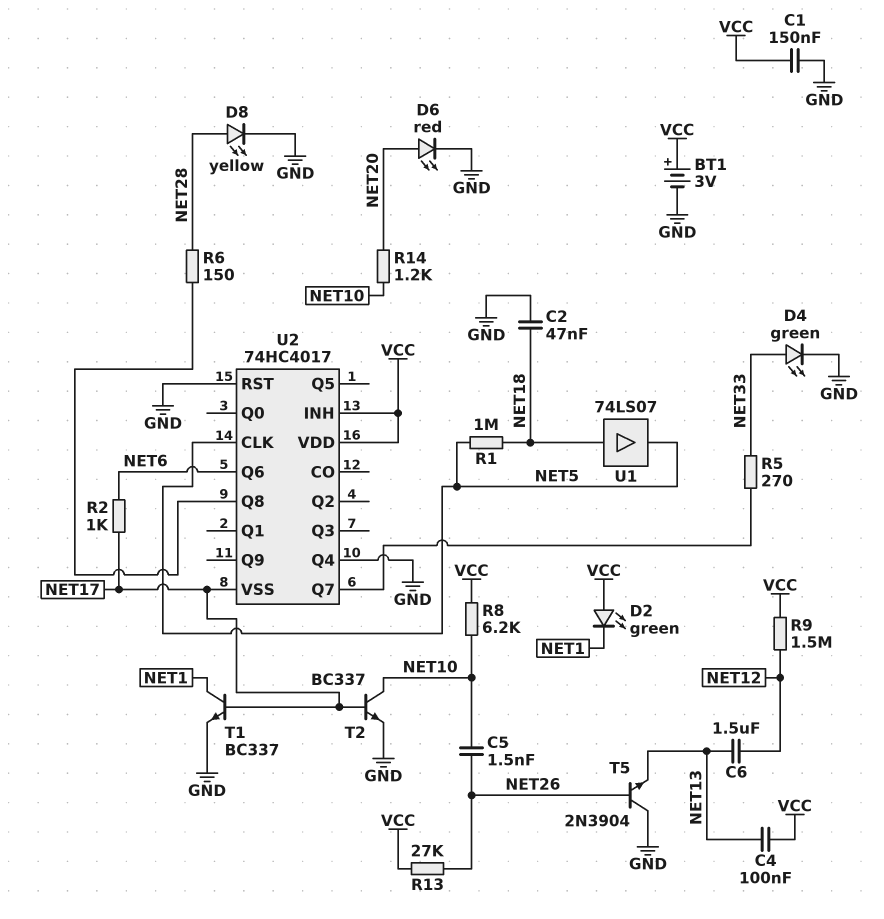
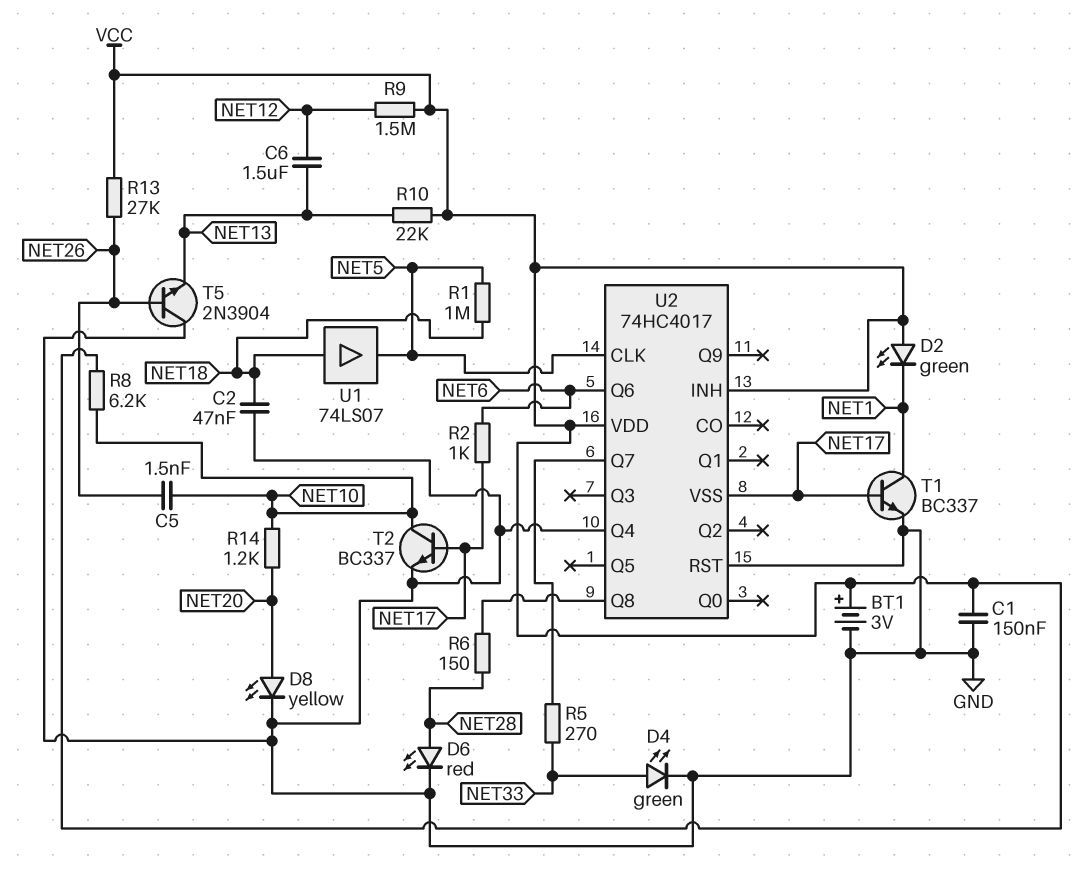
C4: 100nF (NET13, VCC) -> none
D6: LED red (A NET20, K GND) -> LED red (A NET28, K GND)
D8: LED yellow (A NET28, K GND) -> LED yellow (A NET20, K GND)
R10: none -> 22k (NET13, VCC)

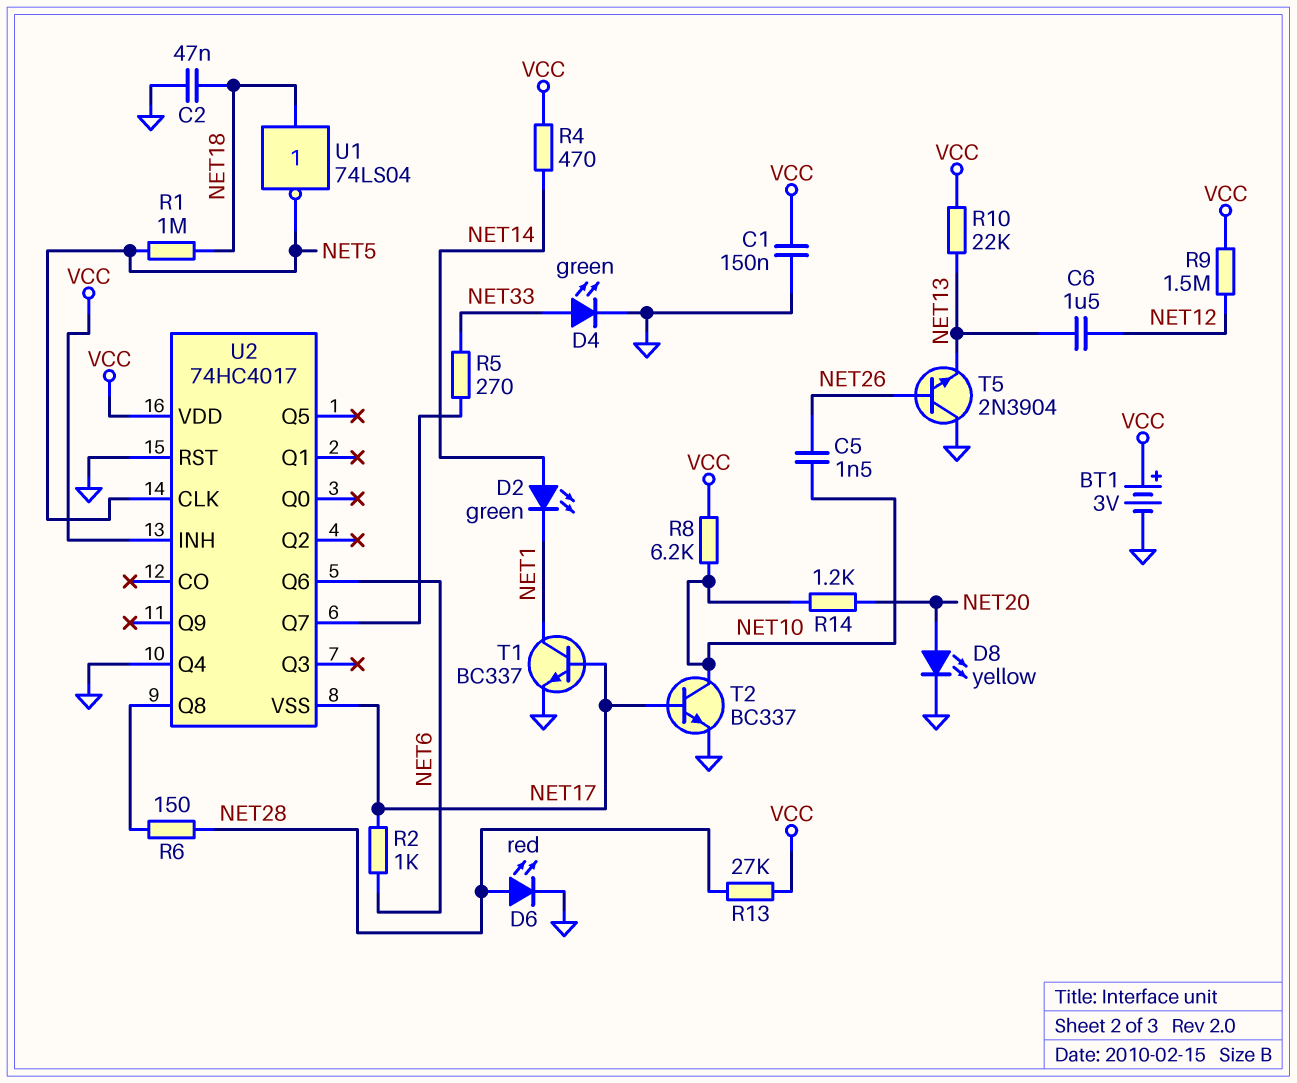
D2: LED green (A VCC, K NET1) -> LED green (A NET14, K NET1)
R4: none -> 470 (NET14, VCC)
R13: 27k (NET26, VCC) -> 27k (NET28, VCC)
U1: buffer 74LS07 (in NET18, out NET5) -> NOT 74LS04 (in NET18, out NET5)

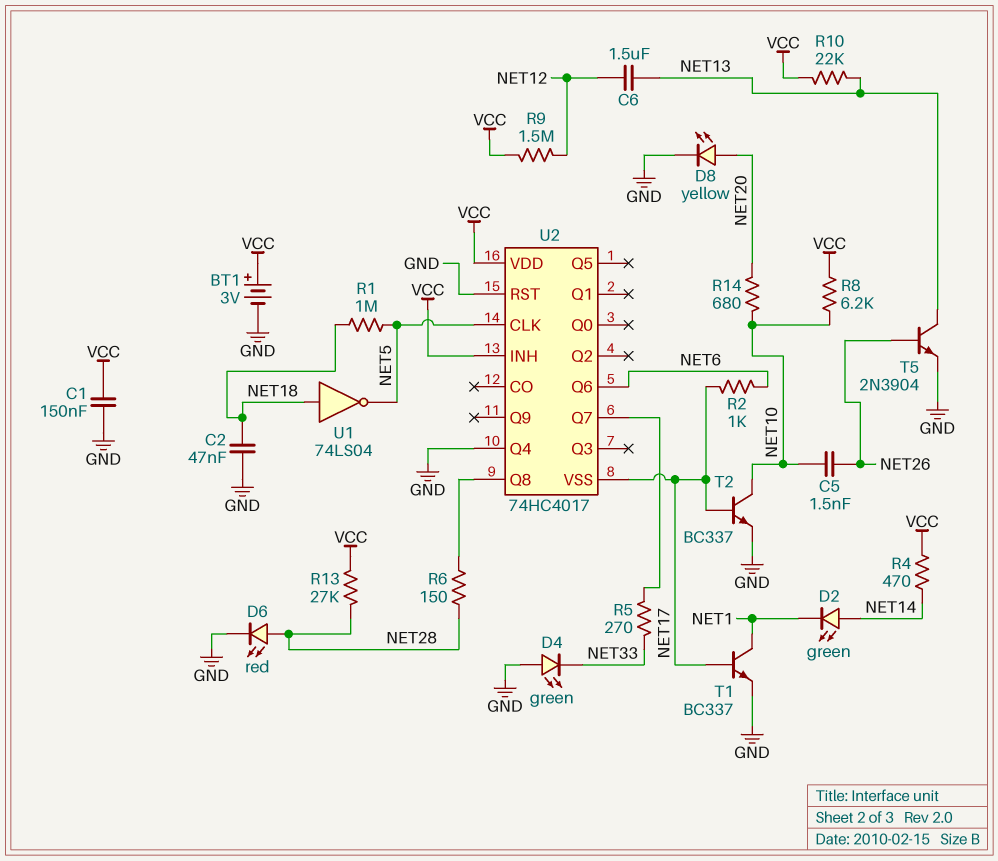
D4: LED green (A NET33, K GND) -> LED green (A GND, K NET33)
R14: 1.2k (NET10, NET20) -> 680 (NET10, NET20)
T5: NPN 2N3904 (B NET26, C GND, E NET13) -> NPN 2N3904 (B NET26, C NET13, E GND)

